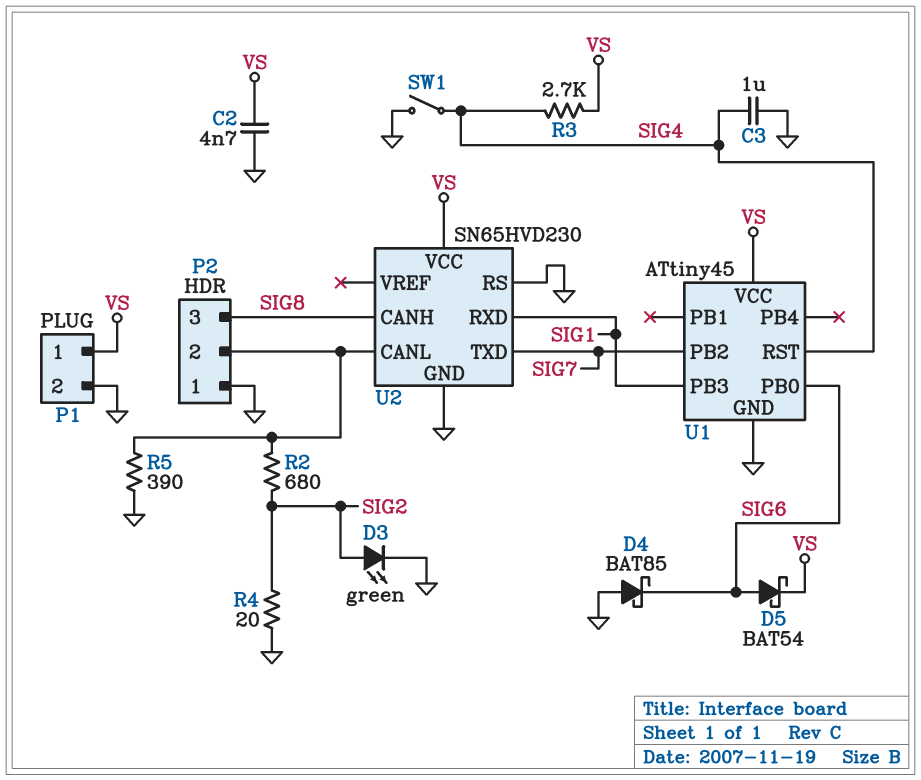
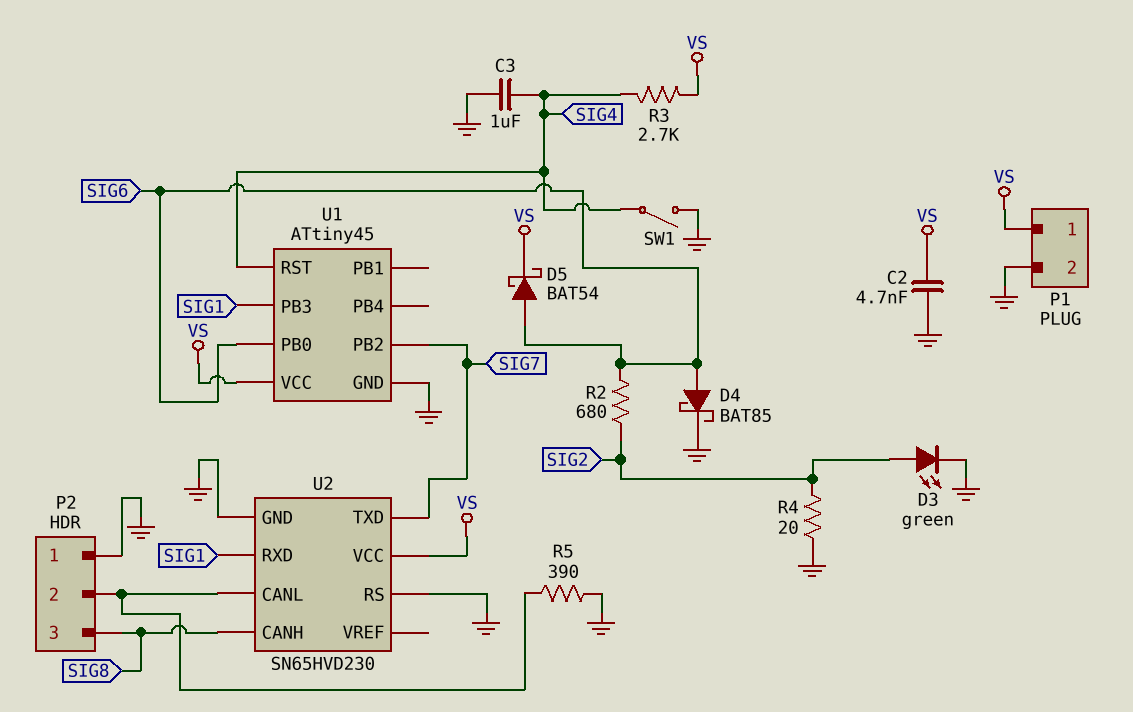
D4: schottky BAT85 (A GND, K SIG6) -> schottky BAT85 (A SIG6, K GND)
R2: 680 (P2/2, SIG2) -> 680 (SIG2, SIG6)

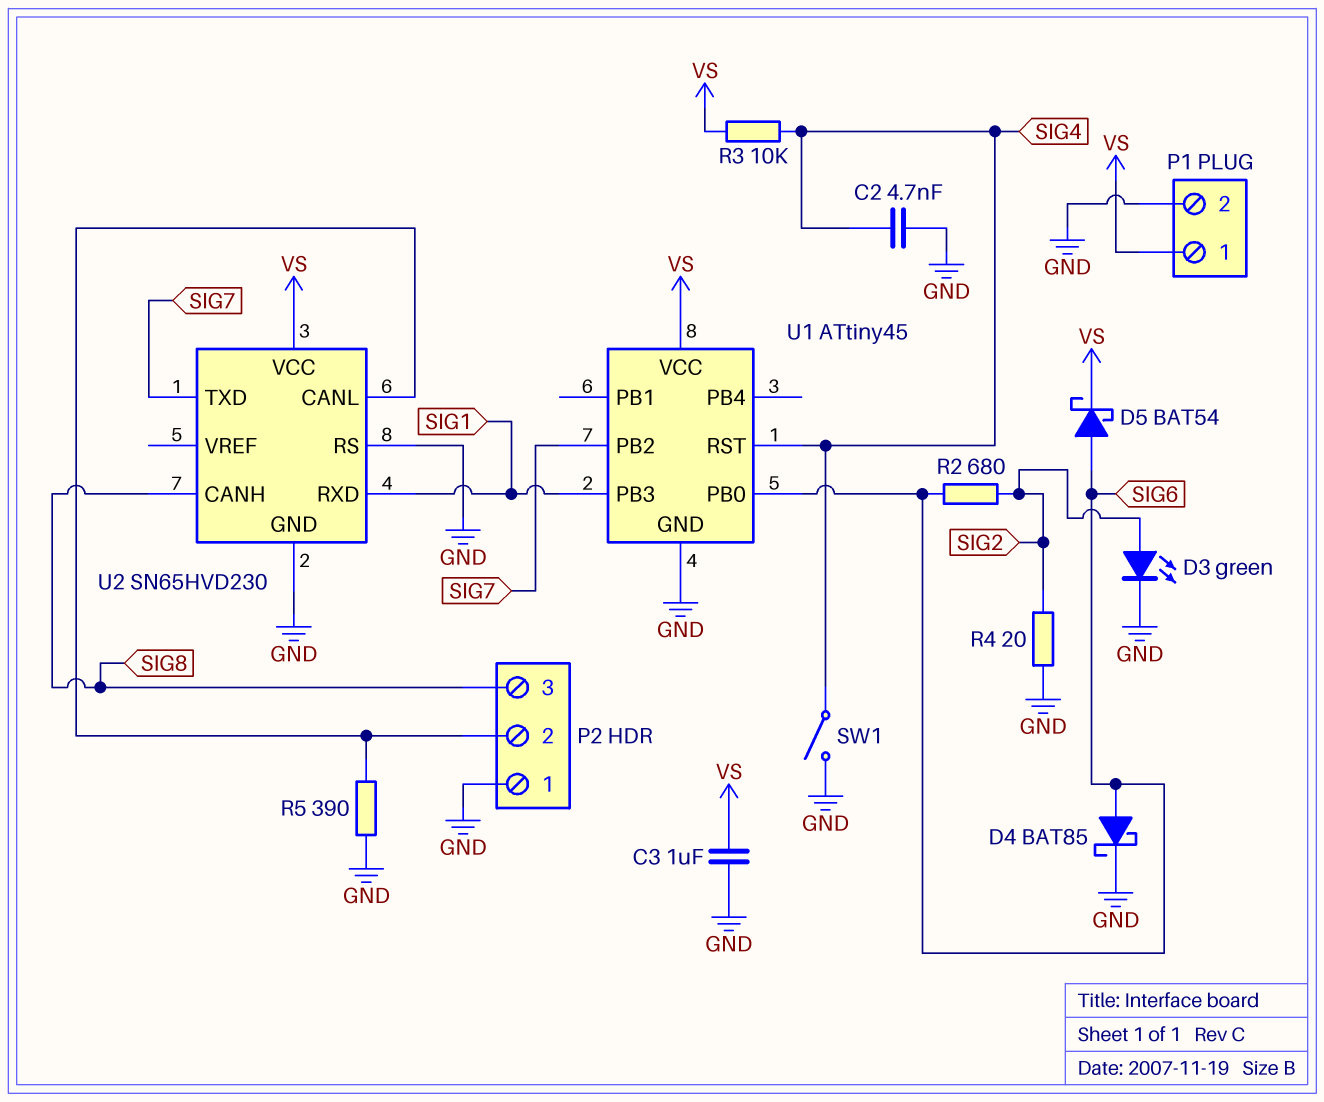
C2: 4.7nF (GND, VS) -> 4.7nF (GND, SIG4)
C3: 1uF (GND, SIG4) -> 1uF (GND, VS)
R3: 2.7k (SIG4, VS) -> 10k (SIG4, VS)

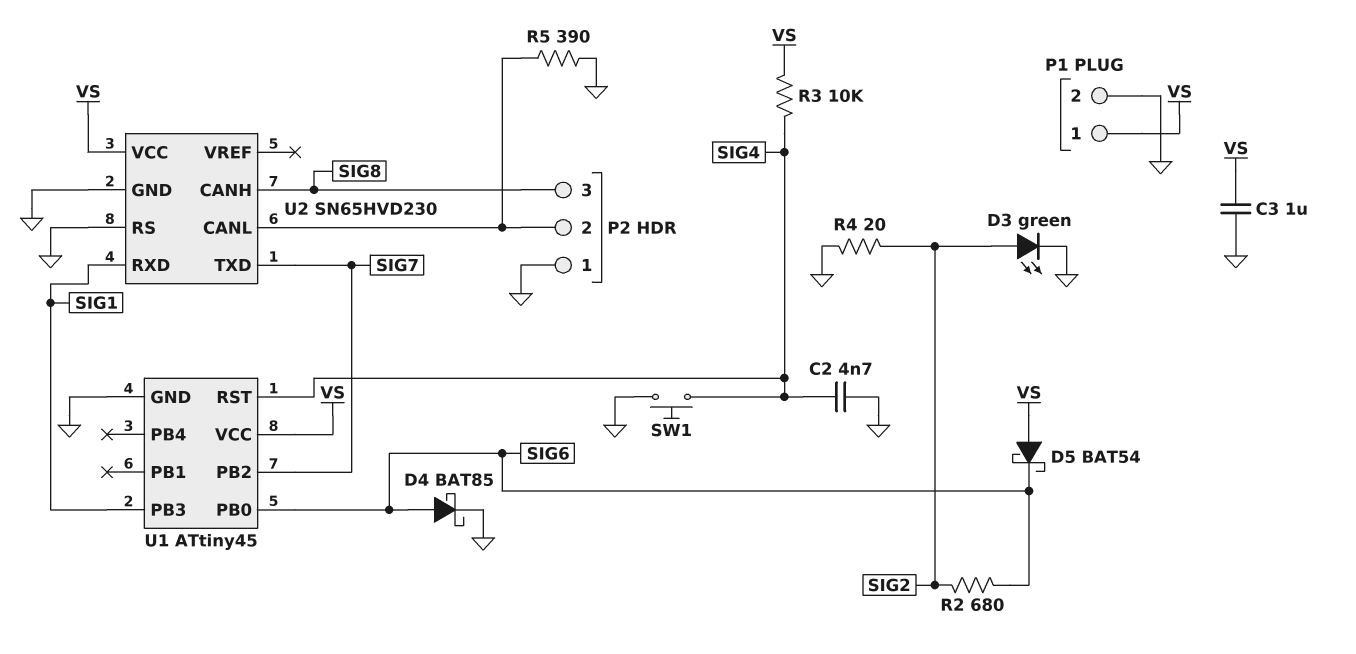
D5: schottky BAT54 (A SIG6, K VS) -> schottky BAT54 (A VS, K SIG6)
SW1: switch (GND, SIG4) -> button (GND, SIG4)

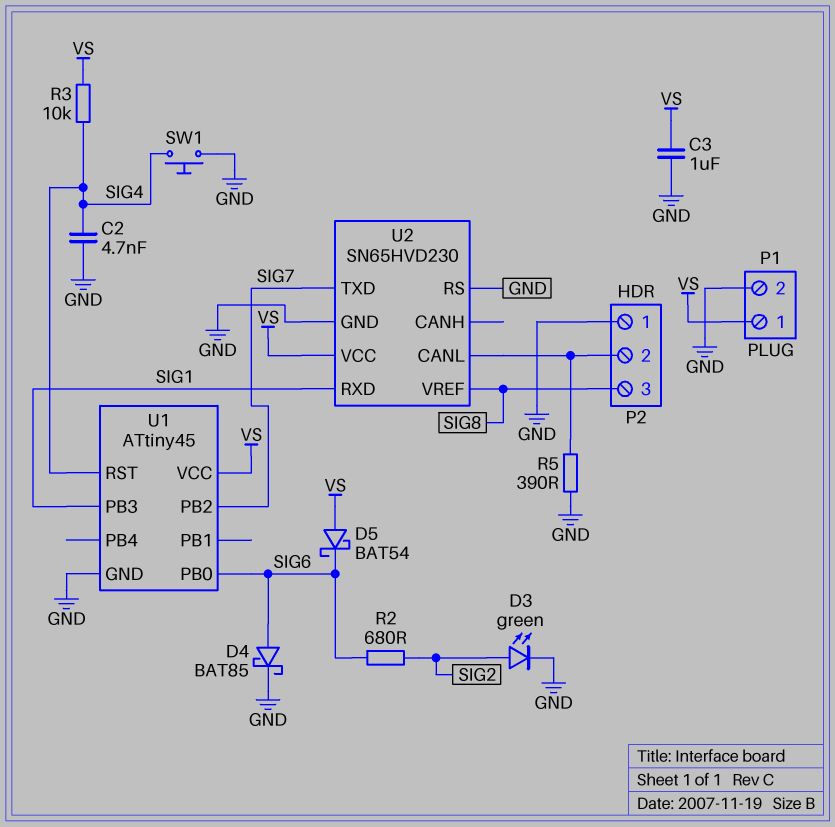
R4: 20 (GND, SIG2) -> none
U2 pin CANH: SIG8 -> none
U2 pin VREF: none -> SIG8

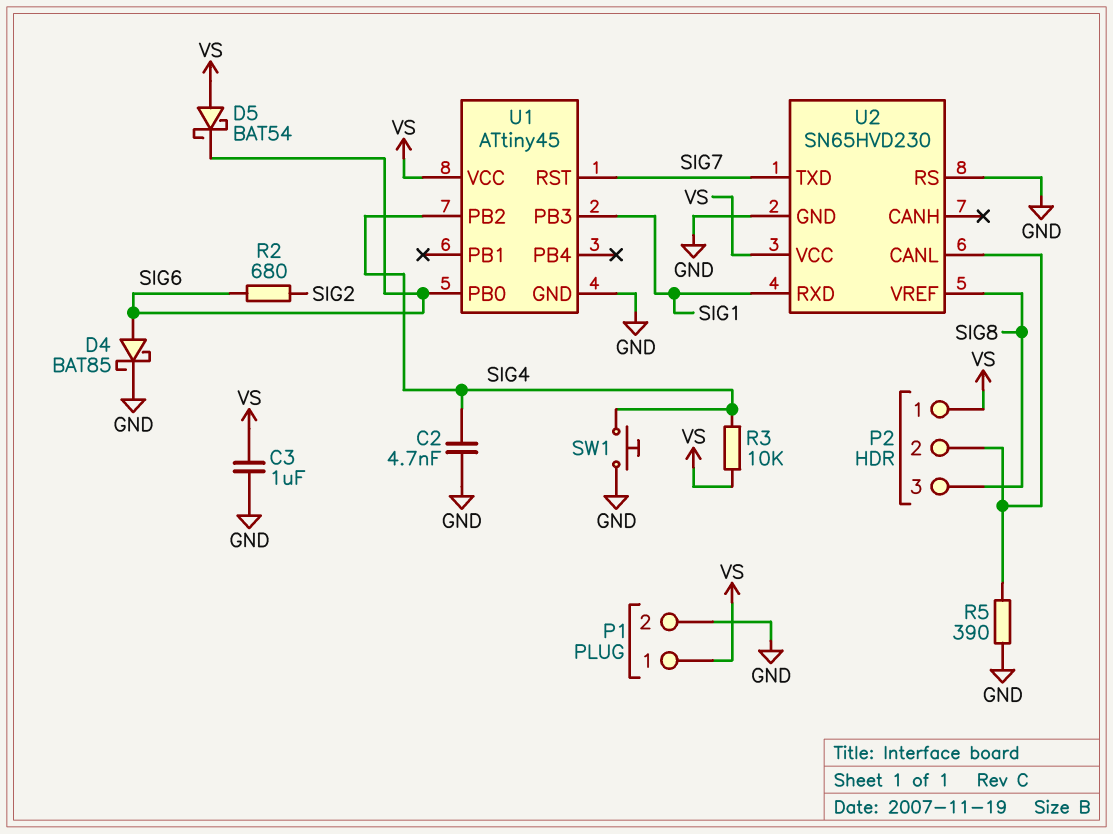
D3: LED green (A SIG2, K GND) -> none
P2 pin 1: GND -> VS
U1 pin PB2: SIG7 -> SIG4
U1 pin RST: SIG4 -> SIG7

